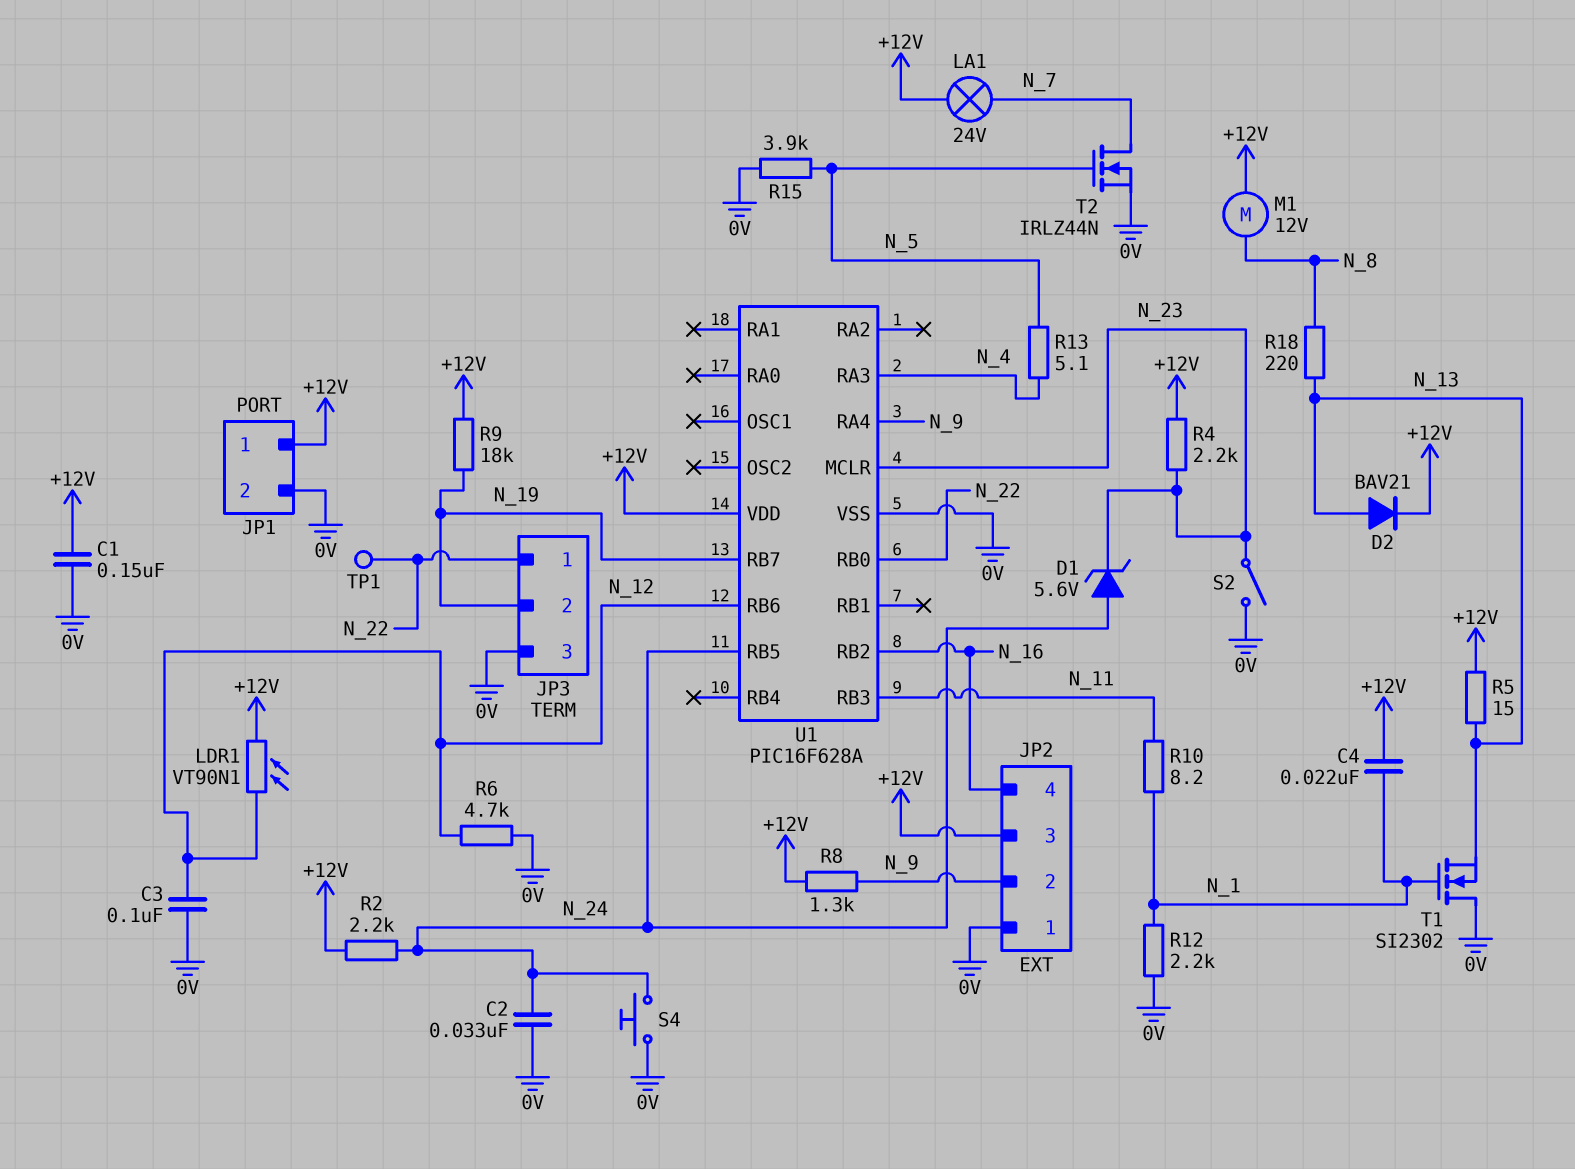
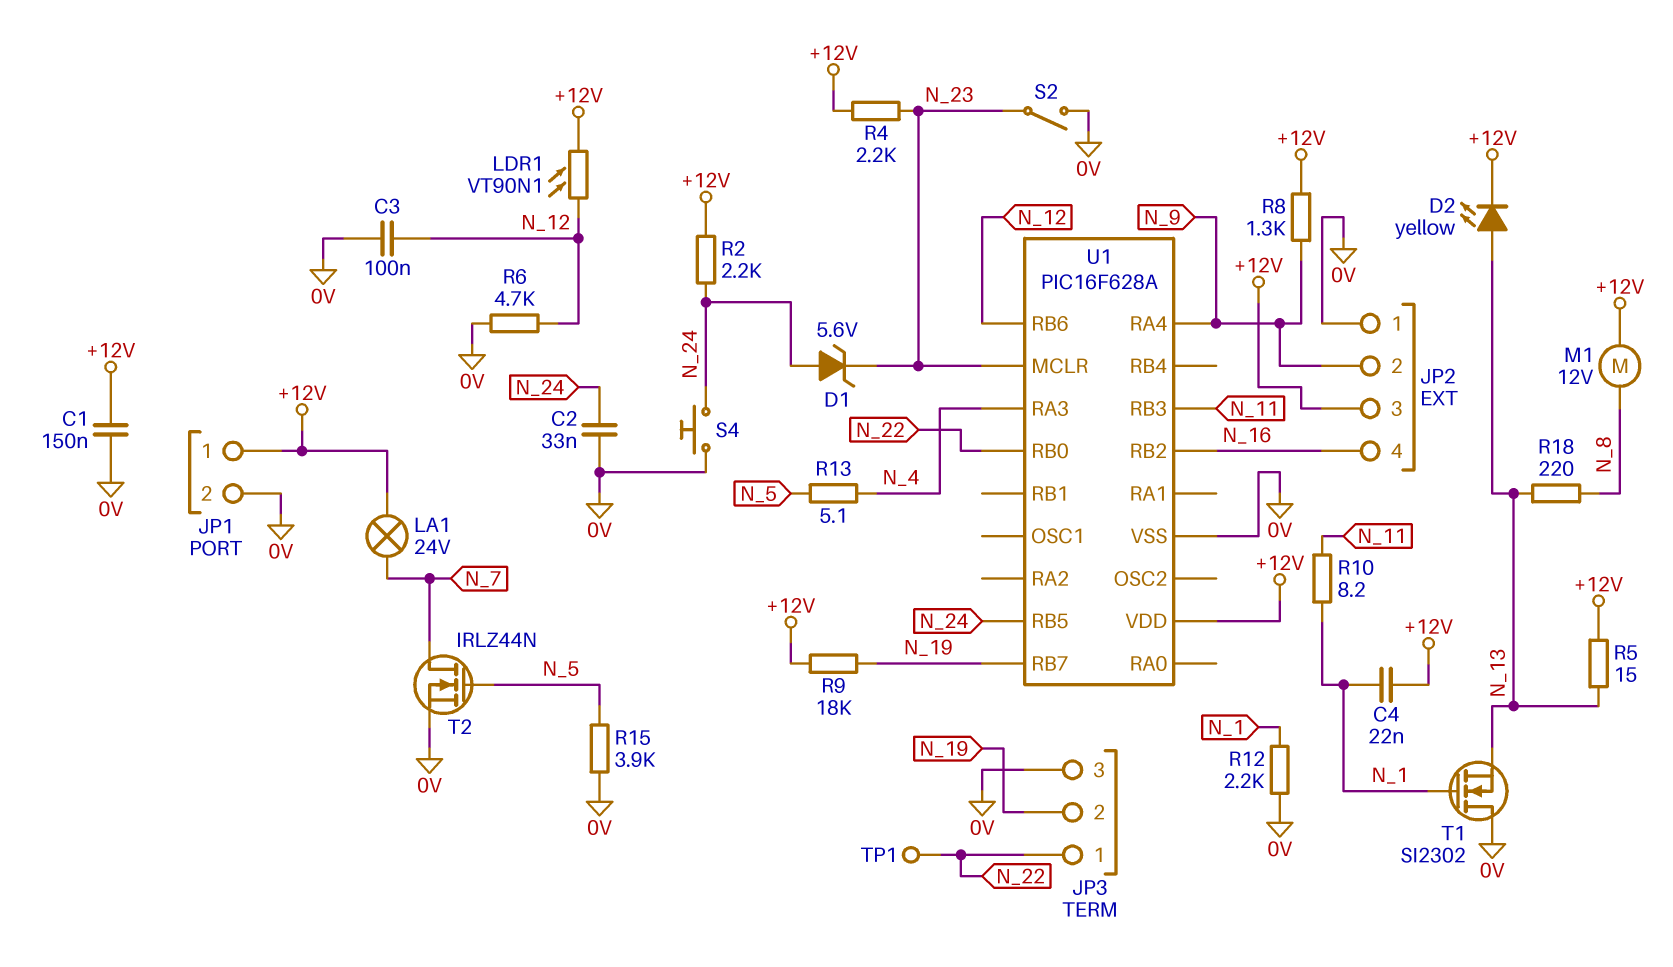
D2: diode BAV21 (A N_13, K +12V) -> LED yellow (A N_13, K +12V)

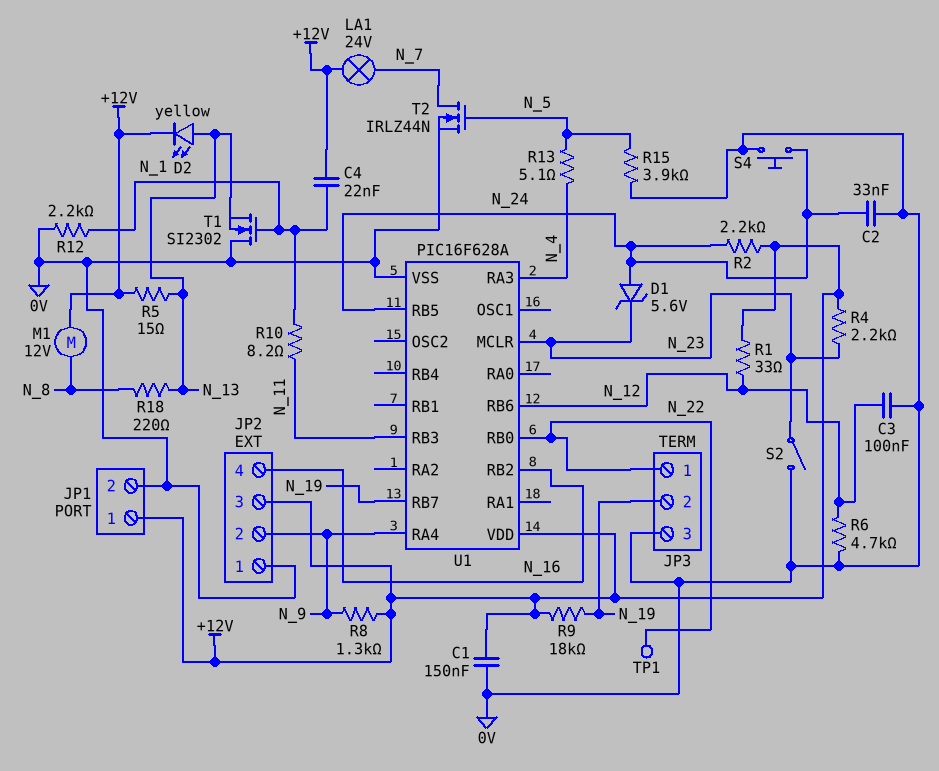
LDR1: VT90N1 (+12V, N_12) -> none
R1: none -> 33 (+12V, N_12)

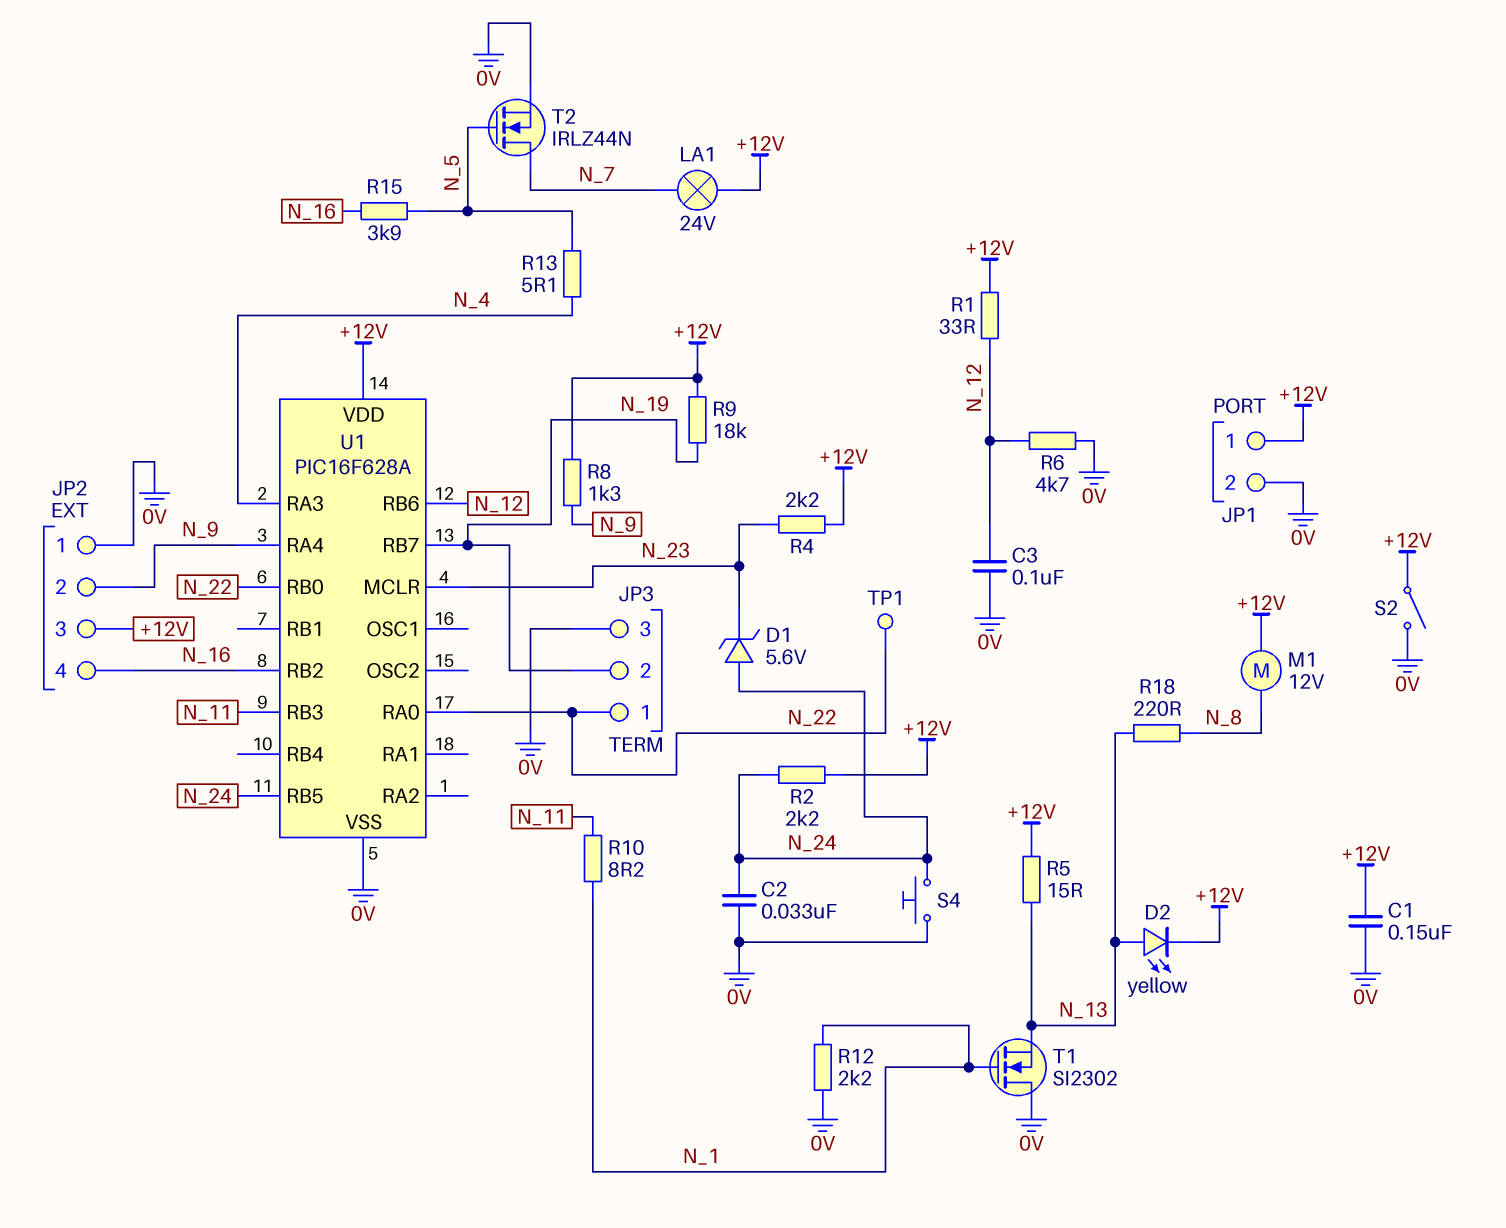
C4: 22nF (+12V, N_1) -> none
R15: 3.9k (0V, N_5) -> 3.9k (N_5, N_16)
S2: switch (0V, N_23) -> switch (+12V, 0V)
U1 pin RA0: none -> N_22

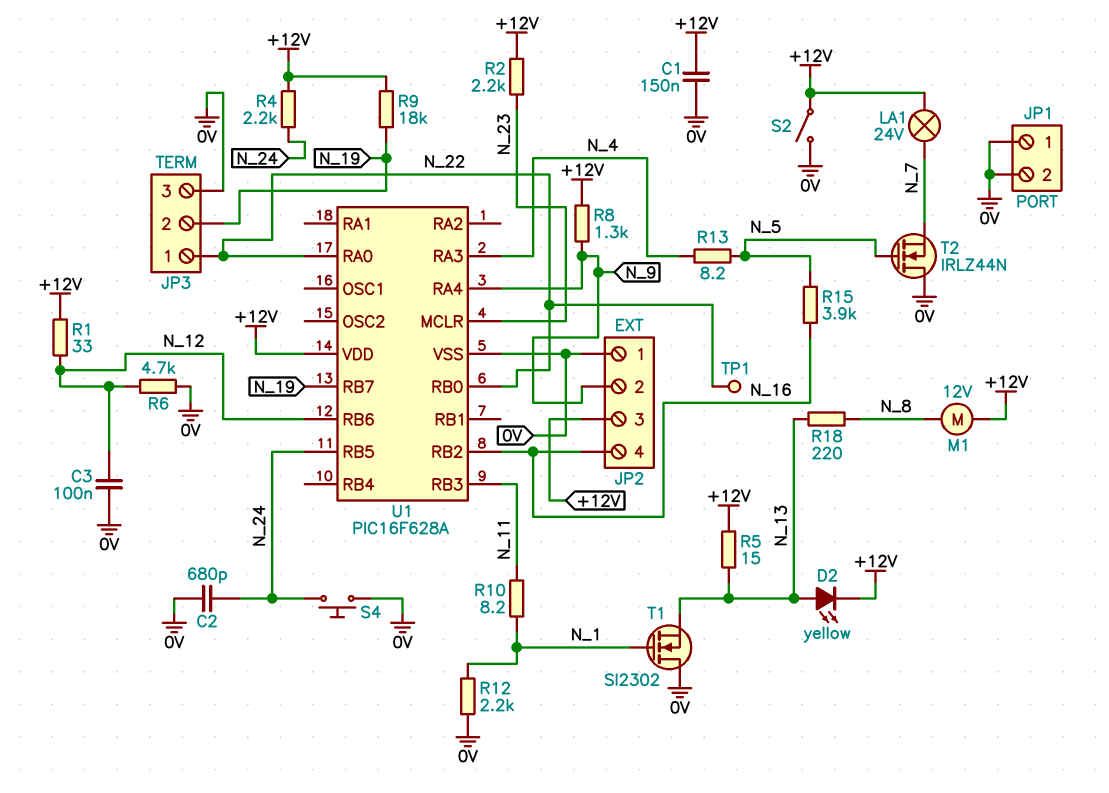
C2: 33nF (0V, N_24) -> 680pF (0V, N_24)
D1: zener 5.6V (A N_24, K N_23) -> none
JP1 pin 1: +12V -> 0V
R2: 2.2k (+12V, N_24) -> 2.2k (+12V, N_23)
R4: 2.2k (+12V, N_23) -> 2.2k (+12V, N_24)
R13: 5.1 (N_4, N_5) -> 8.2 (N_4, N_5)
T2: NMOS IRLZ44N (G N_5, D N_7, S 0V) -> NMOS IRLZ44N (G N_5, D 0V, S N_7)

